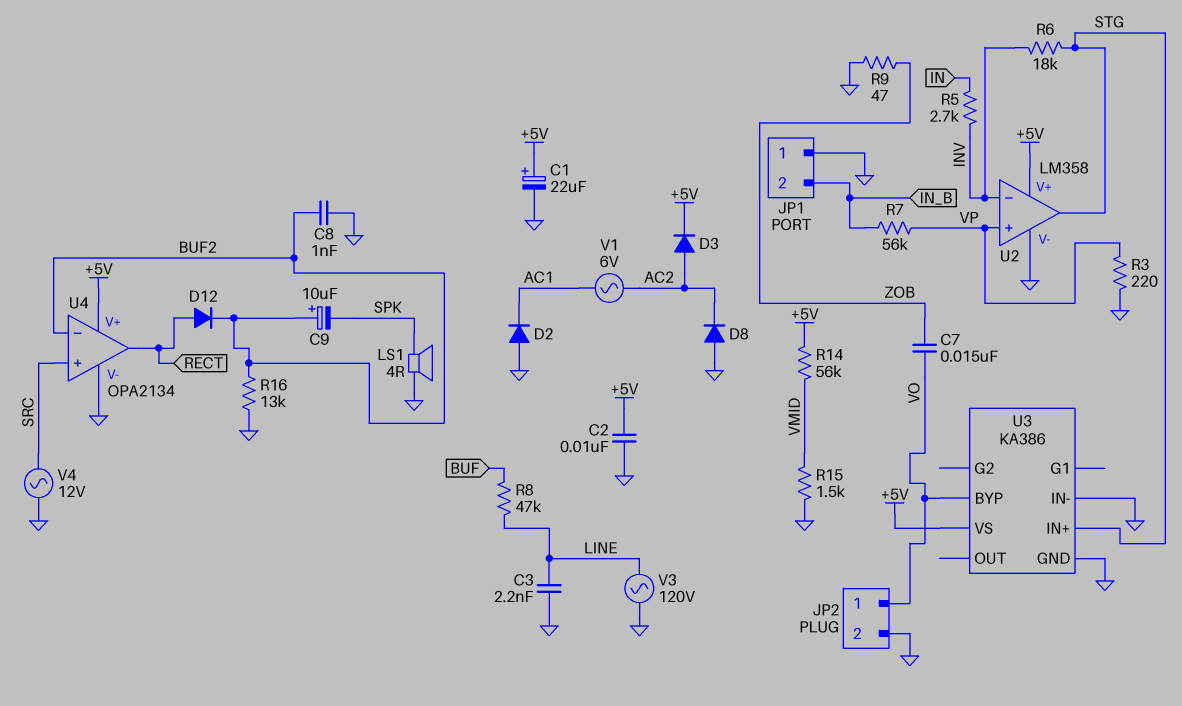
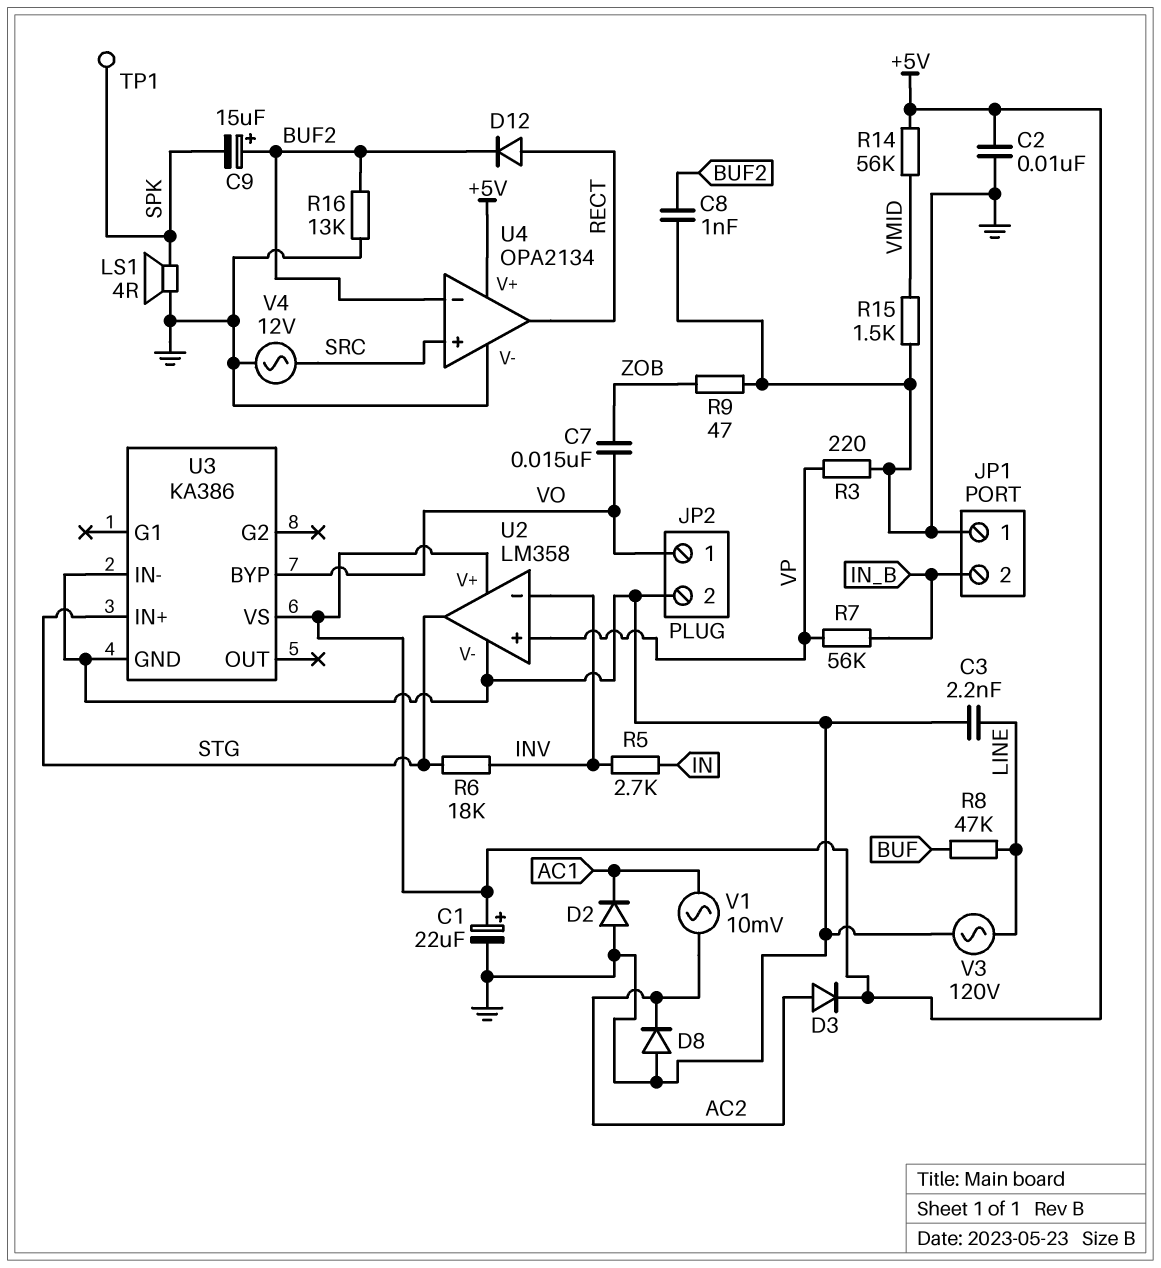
C9: 10uF (plus BUF2, minus SPK) -> 15uF (plus BUF2, minus SPK)
TP1: none -> test point (SPK)
V1: AC 6V (AC1, AC2) -> AC 10mV (AC1, AC2)

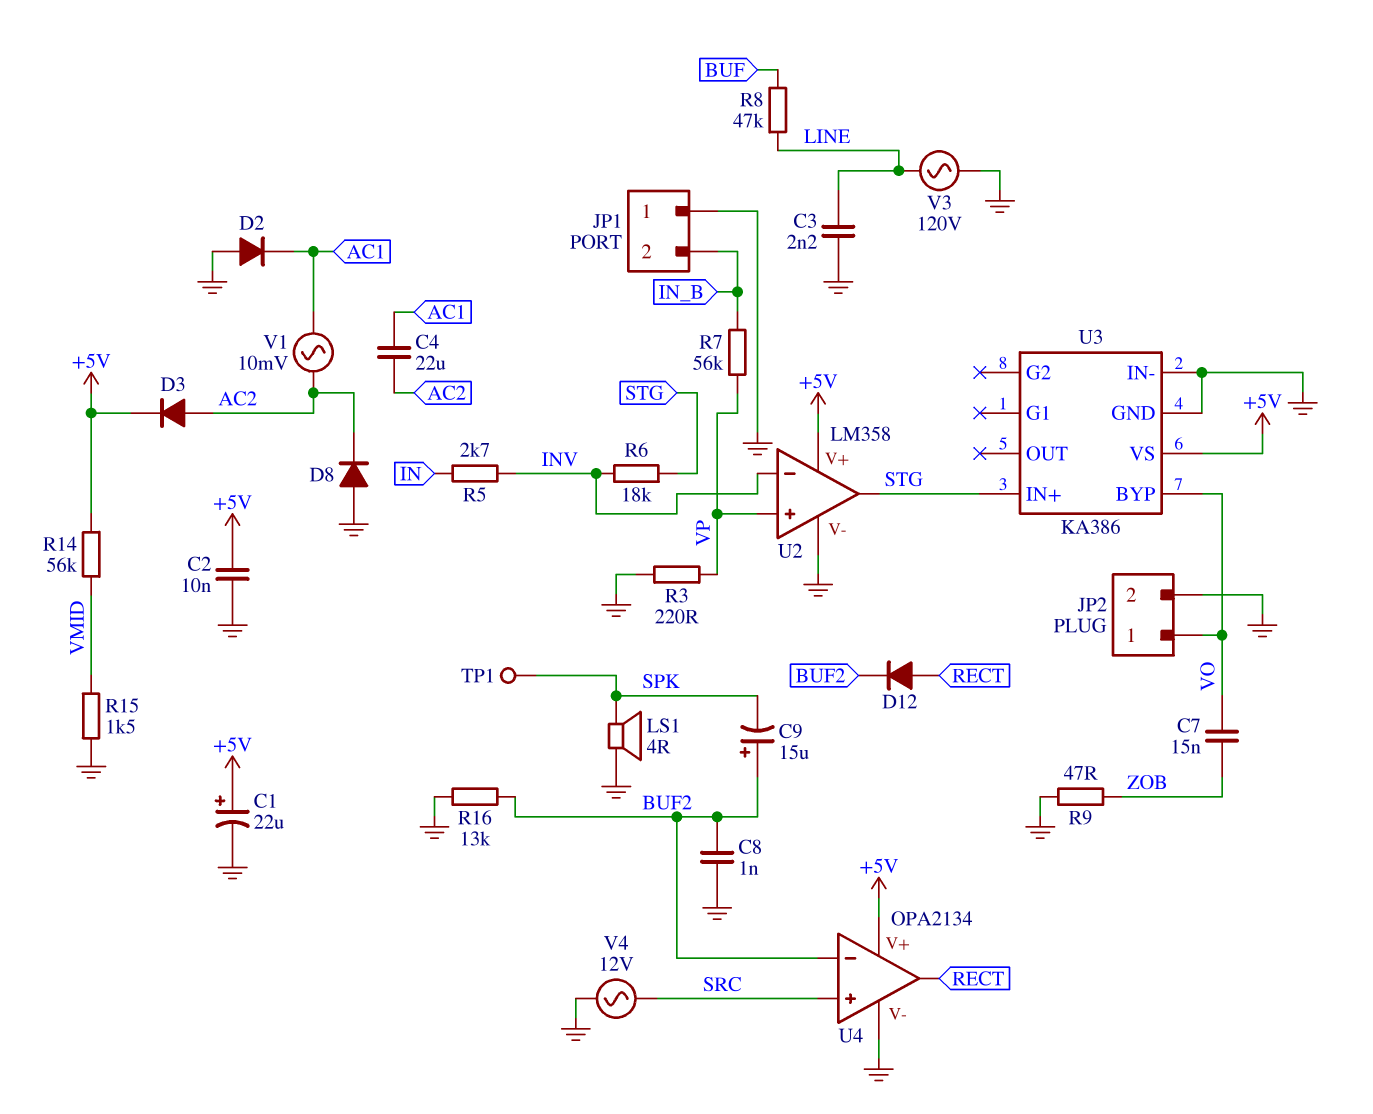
C4: none -> 22uF (AC1, AC2)

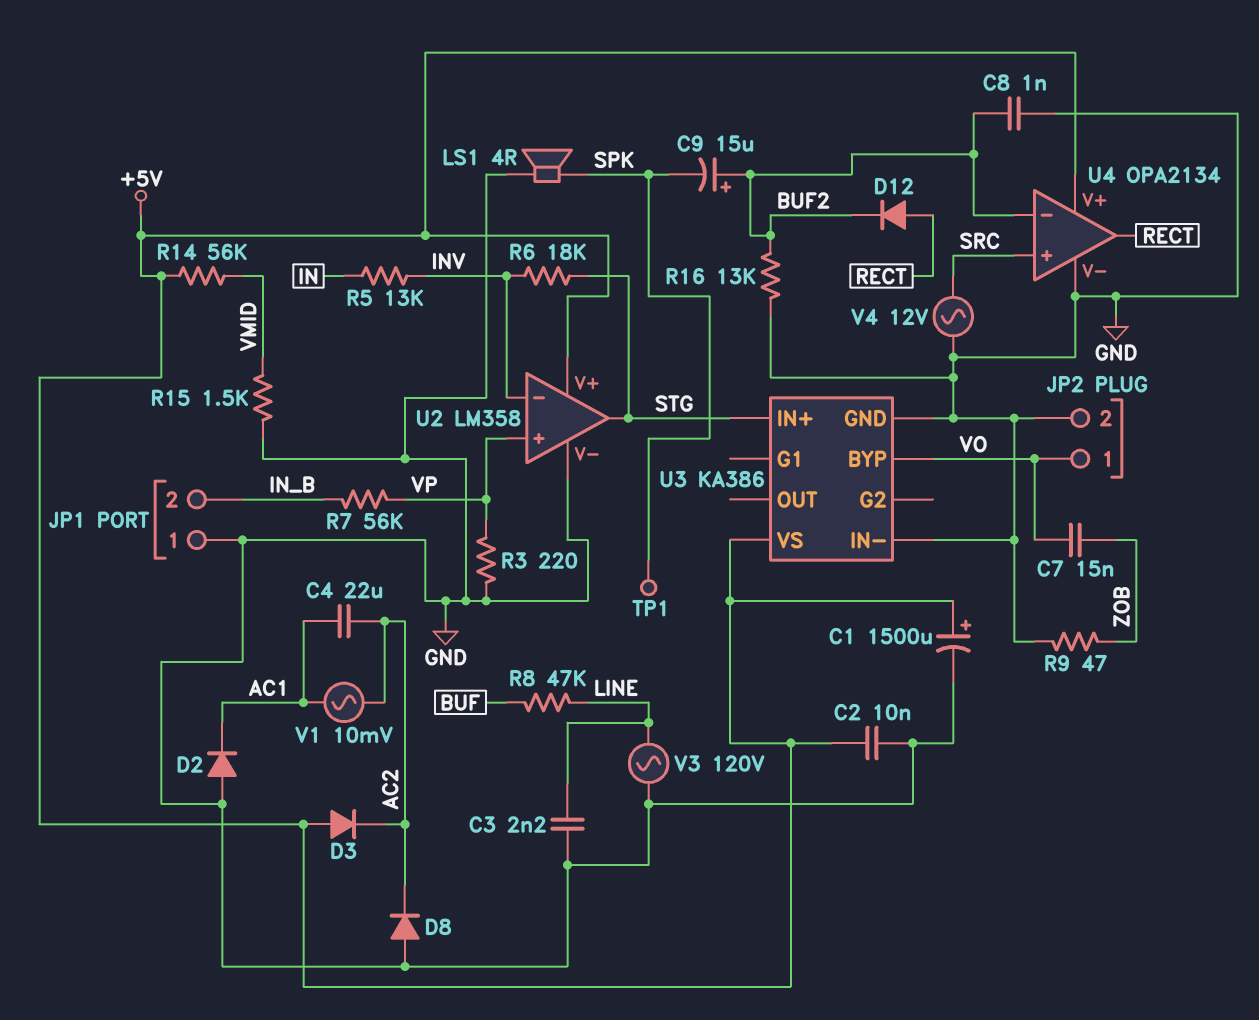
C1: 22uF (plus +5V, minus GND) -> 1500uF (plus +5V, minus GND)
D3: diode (A AC2, K +5V) -> diode (A +5V, K AC2)
R5: 2.7k (IN, INV) -> 13k (IN, INV)

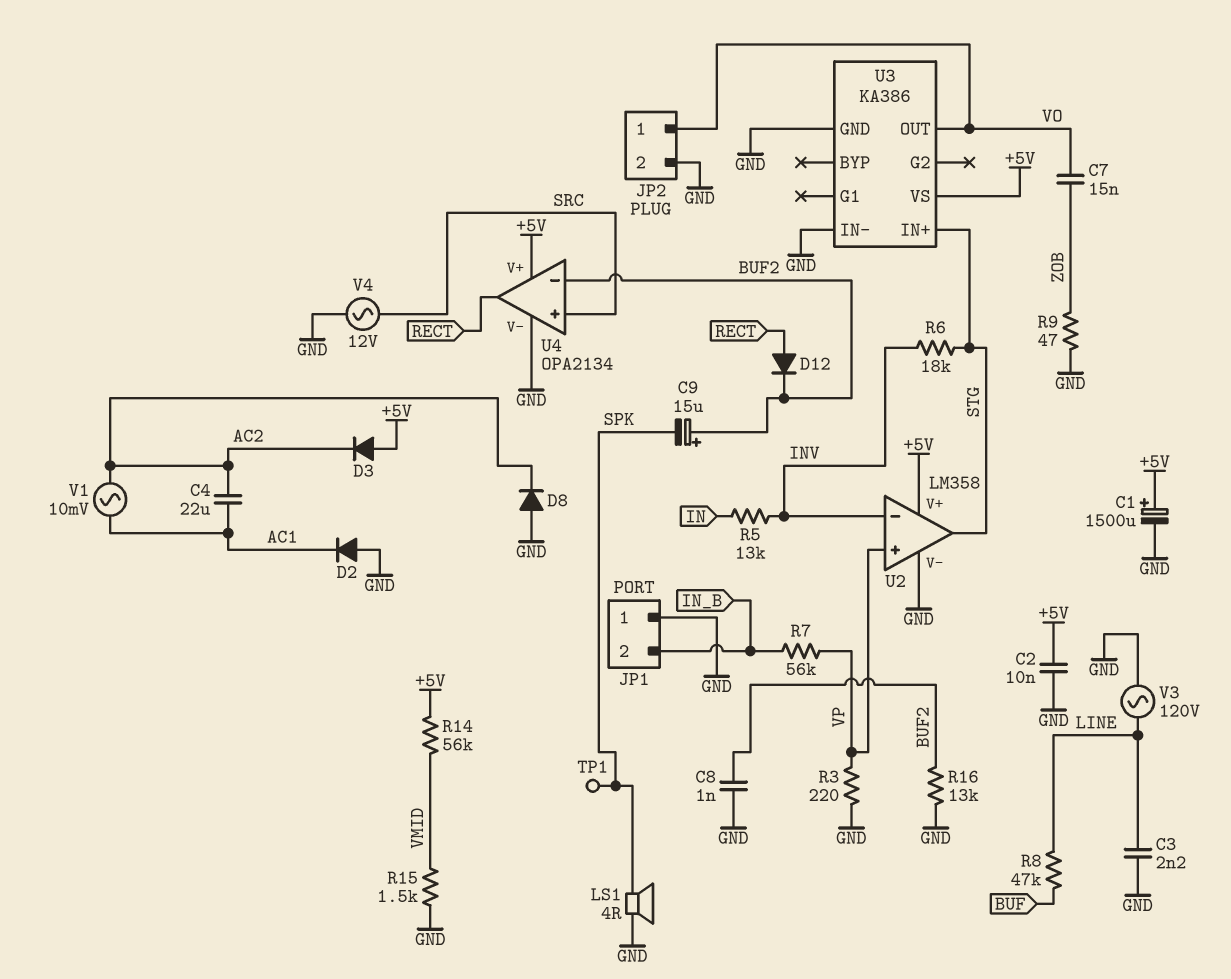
U3 pin BYP: VO -> none
U3 pin OUT: none -> VO

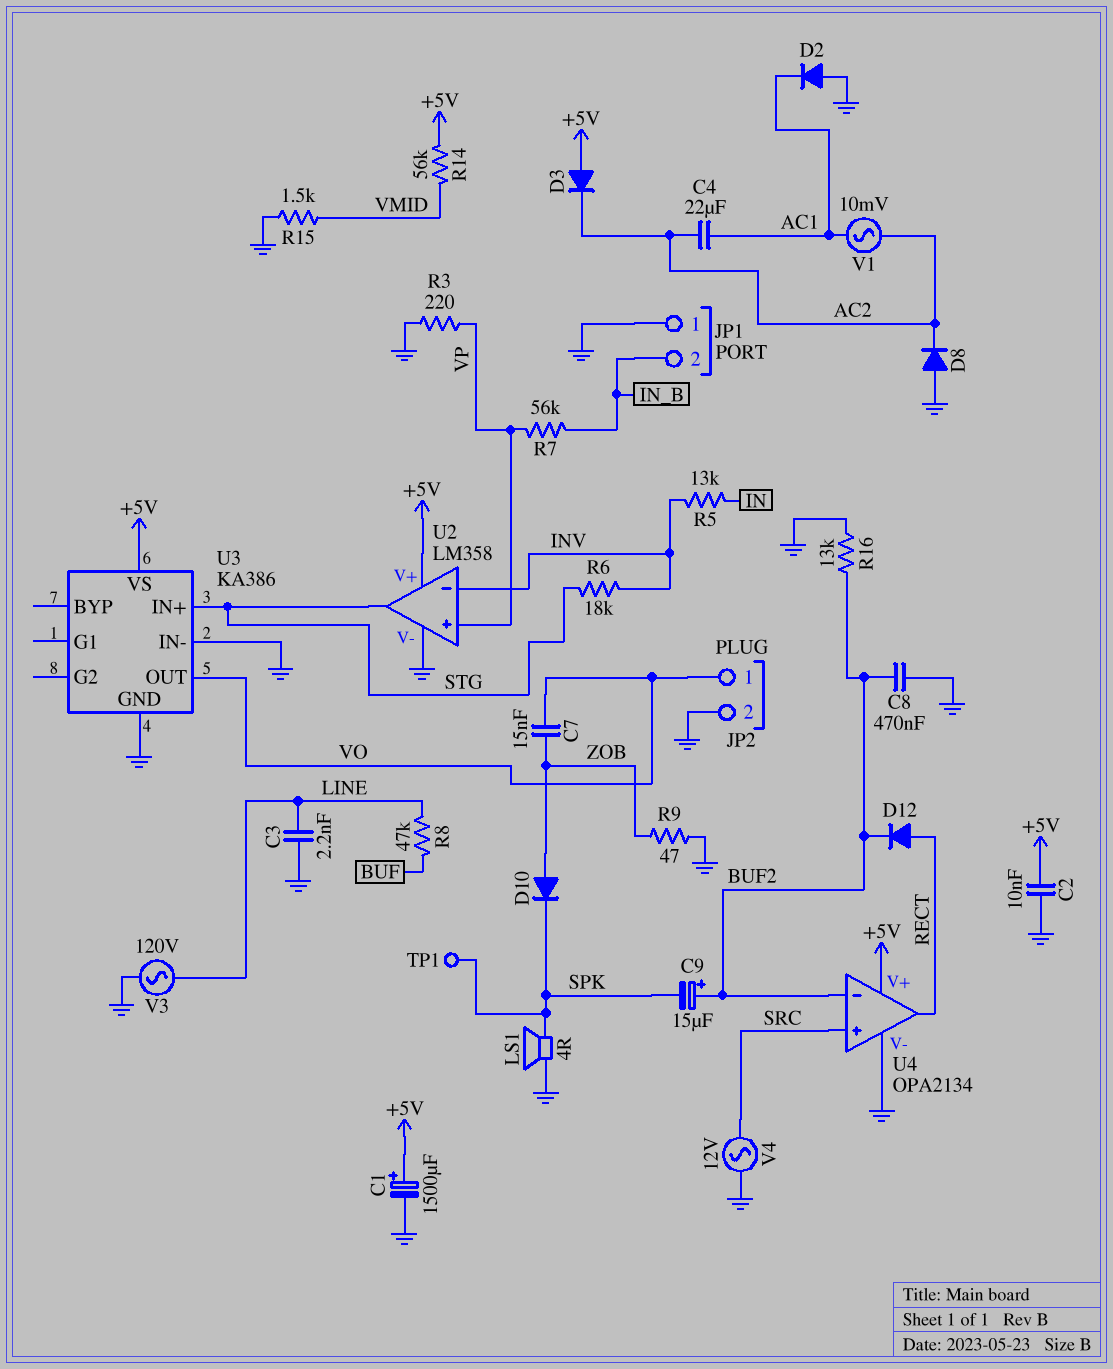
C8: 1nF (BUF2, GND) -> 470nF (BUF2, GND)
D10: none -> diode (A ZOB, K SPK)

